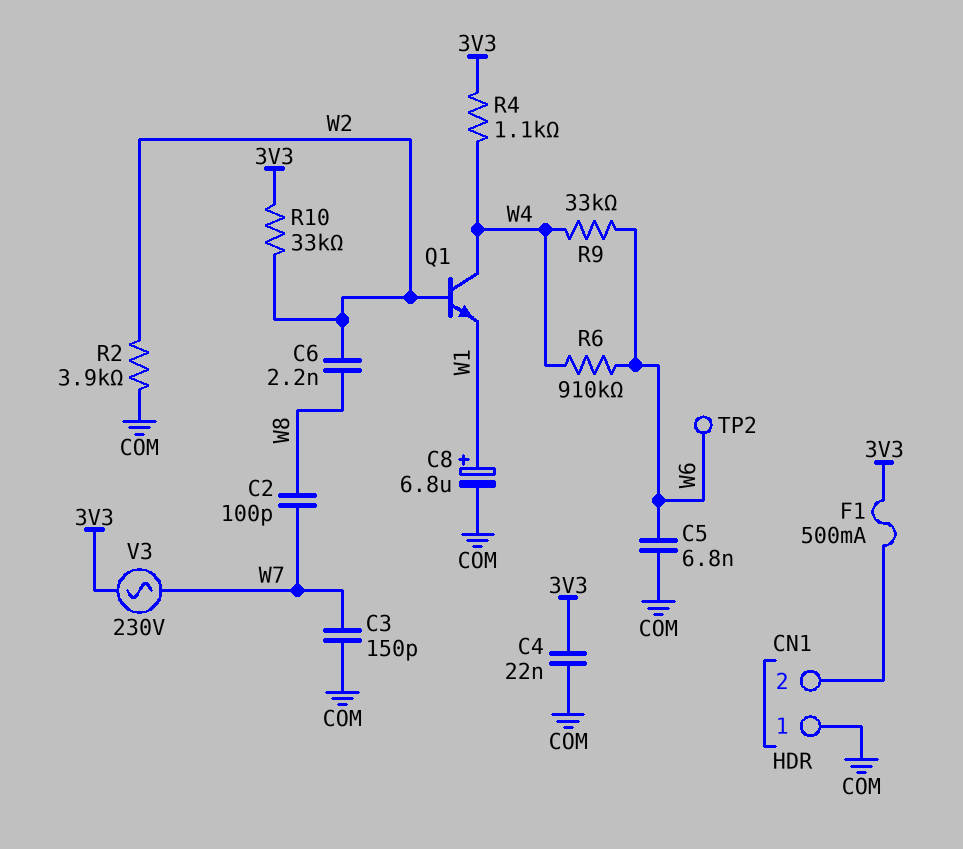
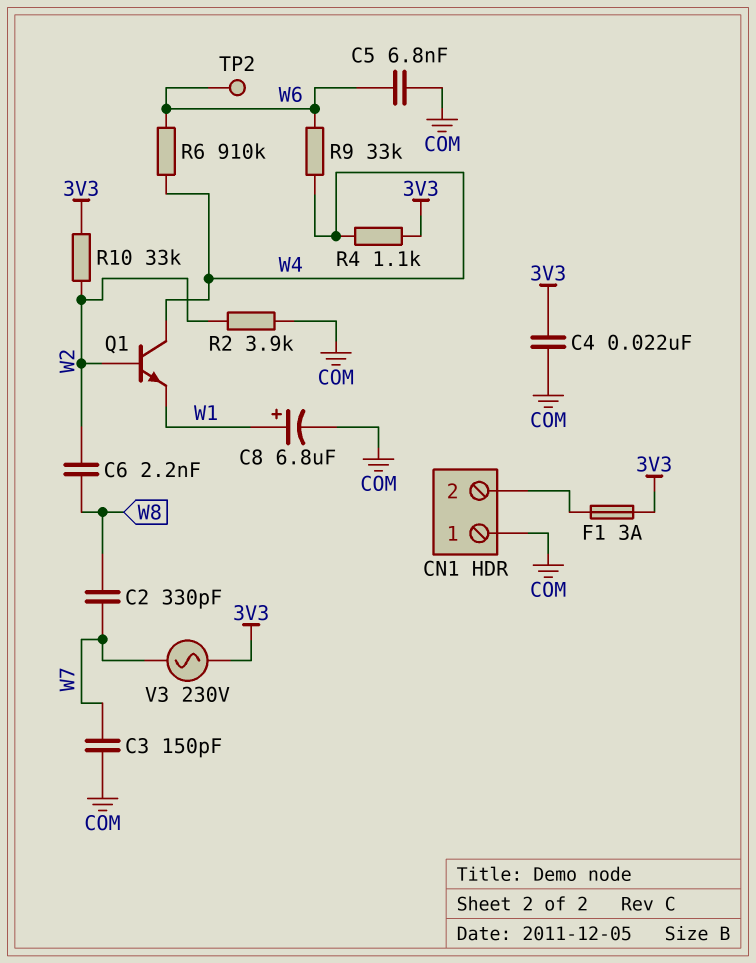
C2: 100pF (W7, W8) -> 330pF (W7, W8)
F1: 500mA (3V3, CN1/2) -> 3A (3V3, CN1/2)

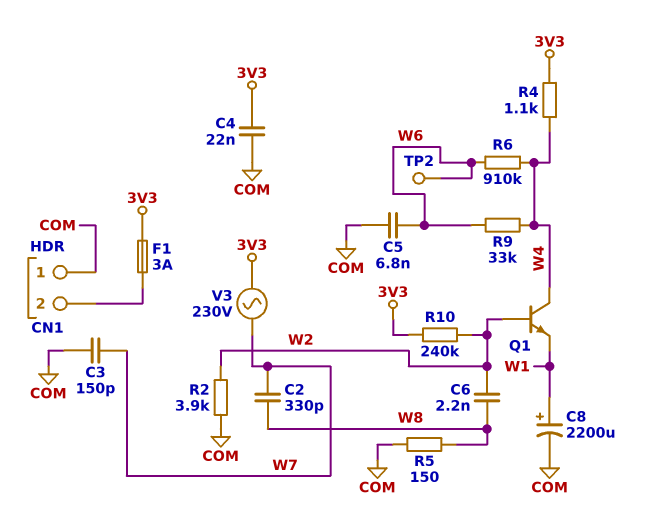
C8: 6.8uF (plus W1, minus COM) -> 2200uF (plus W1, minus COM)
R5: none -> 150 (COM, W8)
R10: 33k (3V3, W2) -> 240k (3V3, W2)

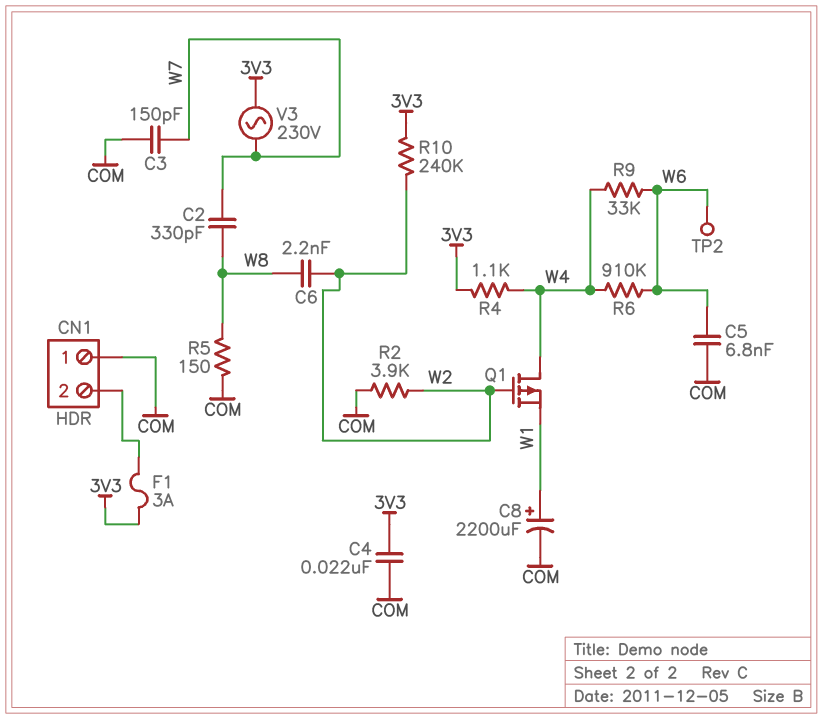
Q1: NPN (B W2, C W4, E W1) -> PMOS (G W2, D W4, S W1)

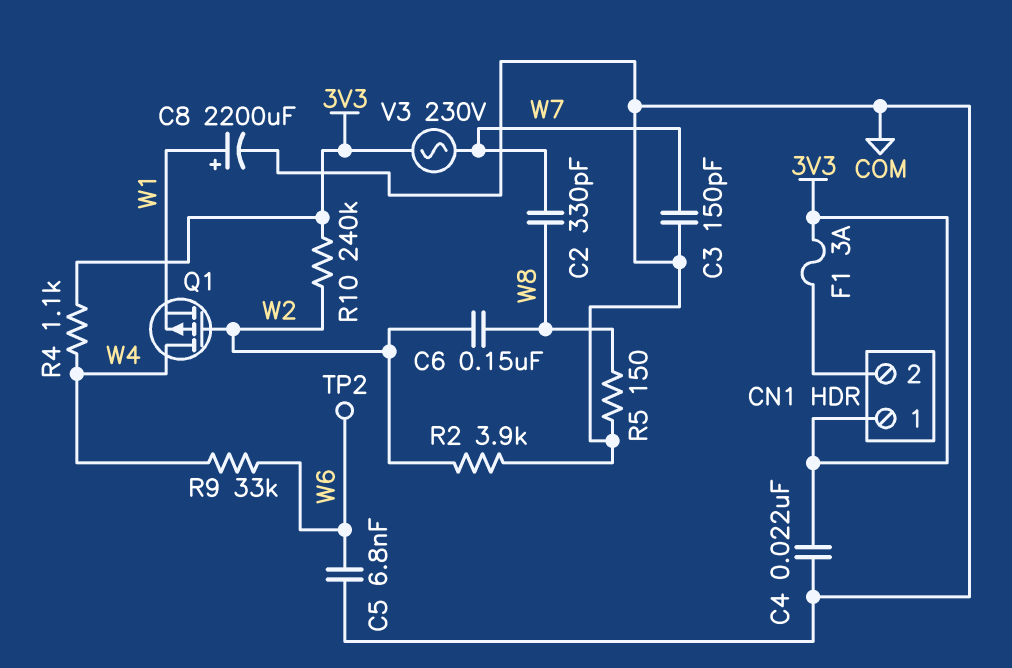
C6: 2.2nF (W2, W8) -> 150nF (W2, W8)
CN1 pin 1: COM -> 3V3
R6: 910k (W4, W6) -> none

